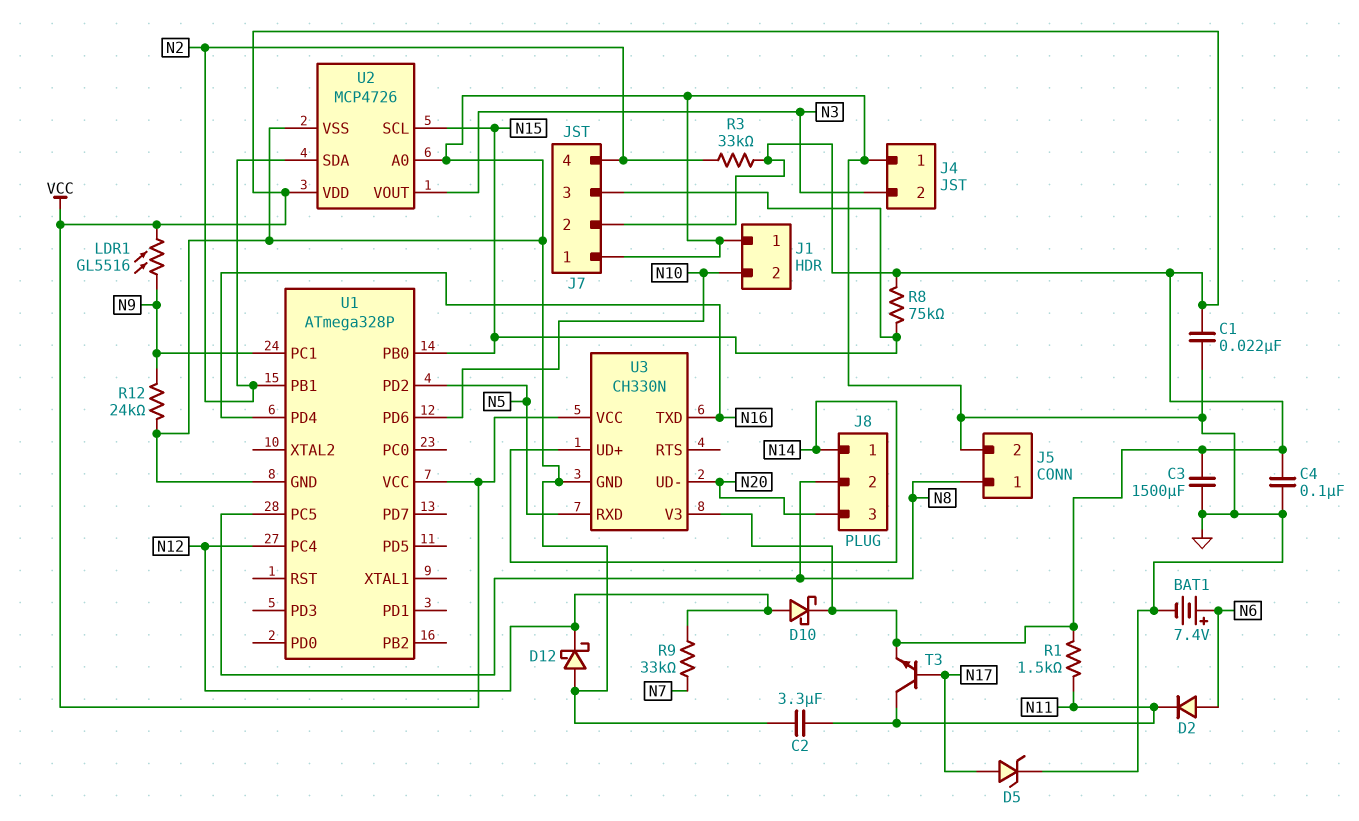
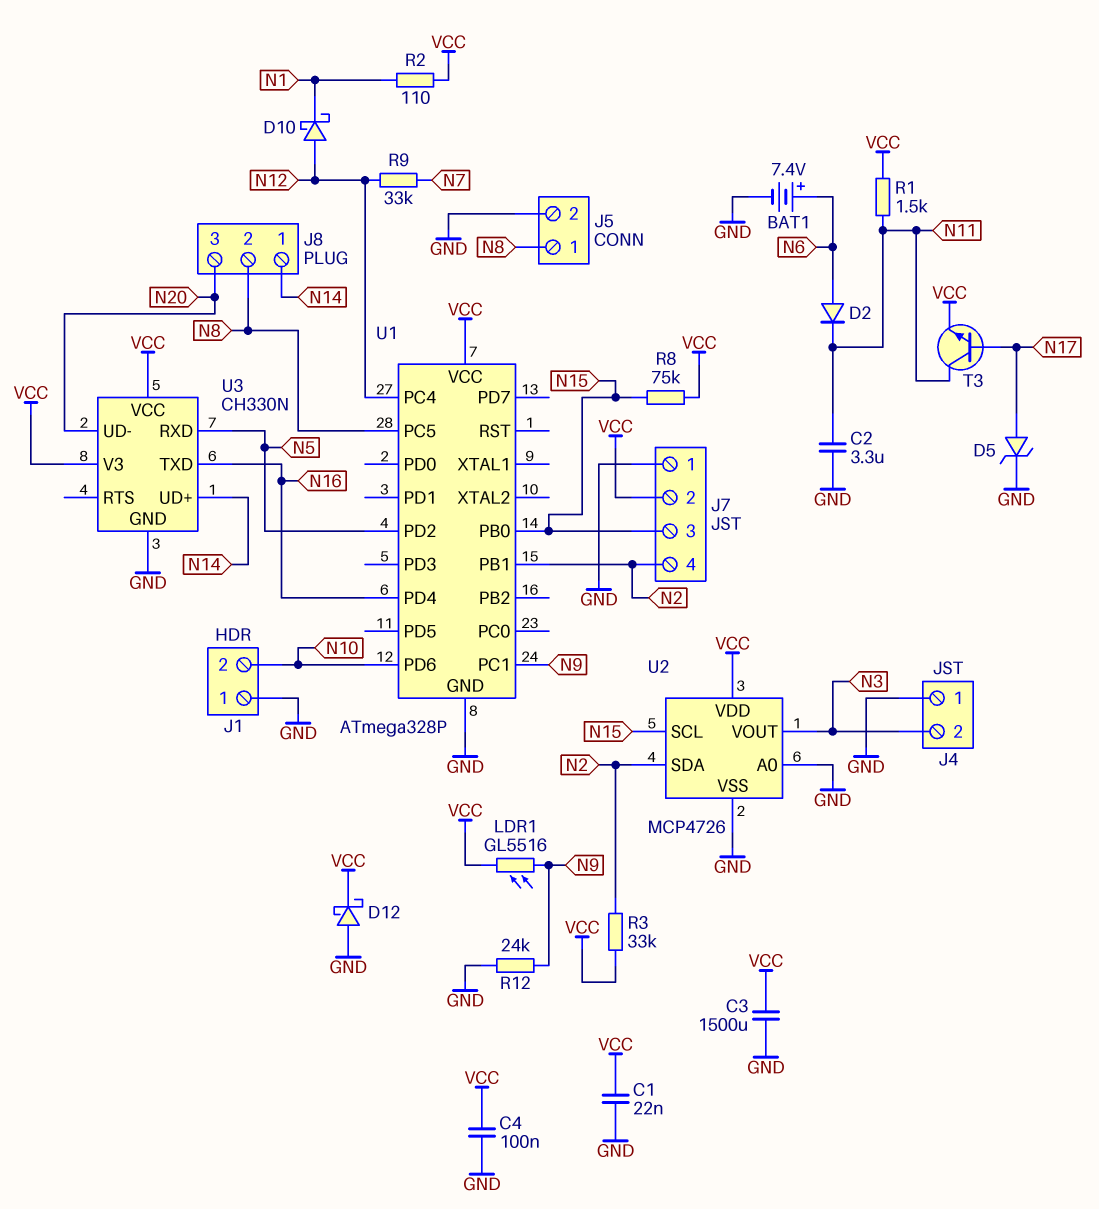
D10: schottky (A N12, K VCC) -> schottky (A N12, K N1)
D12: schottky (A GND, K N12) -> schottky (A GND, K VCC)
R2: none -> 110 (N1, VCC)

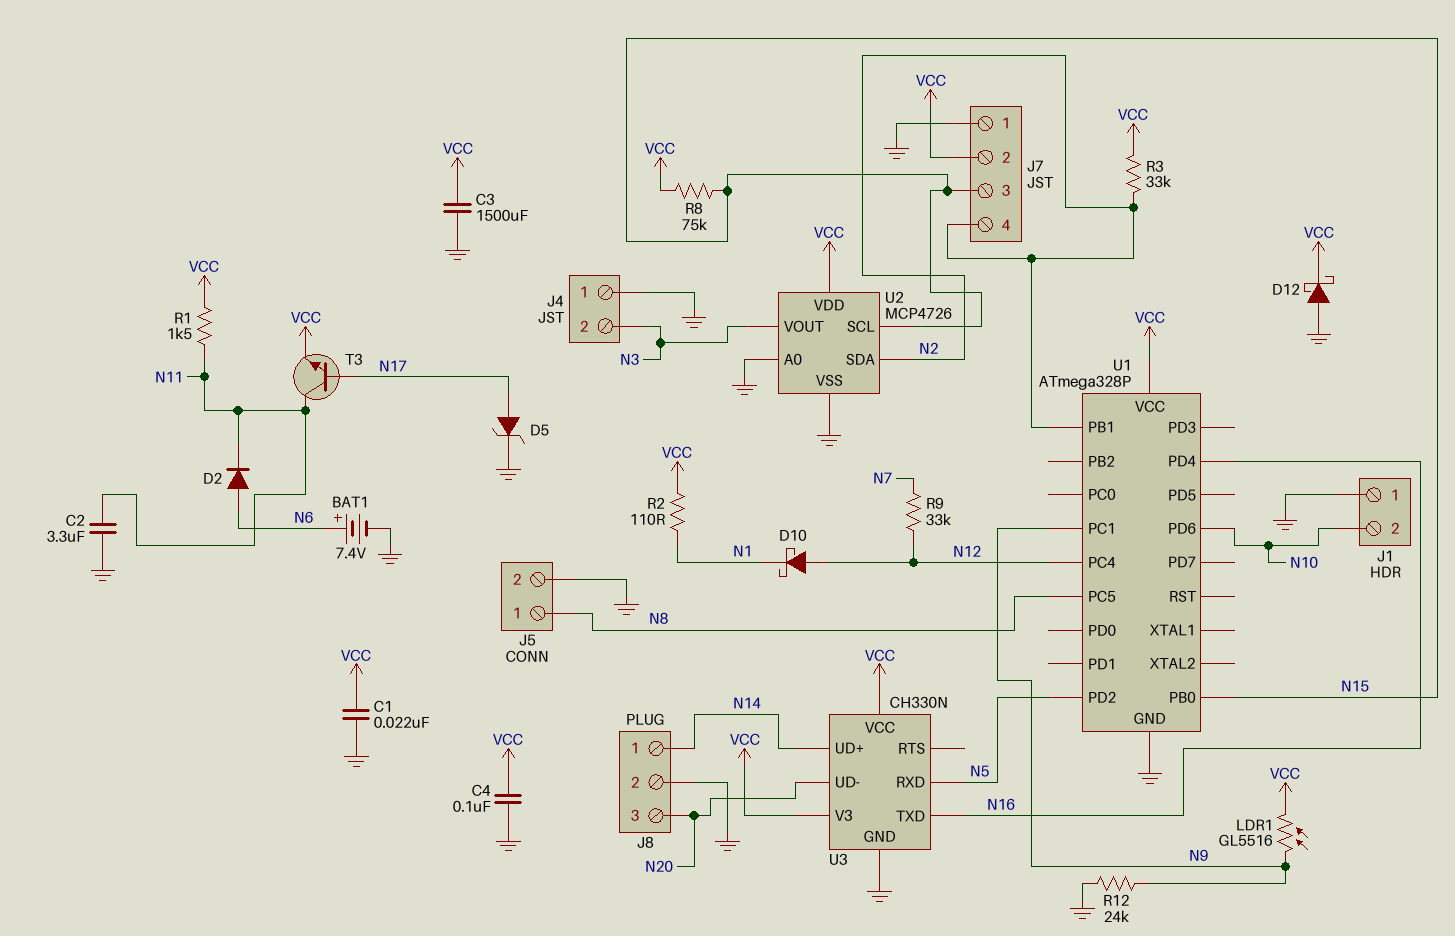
J8 pin 2: N8 -> GND

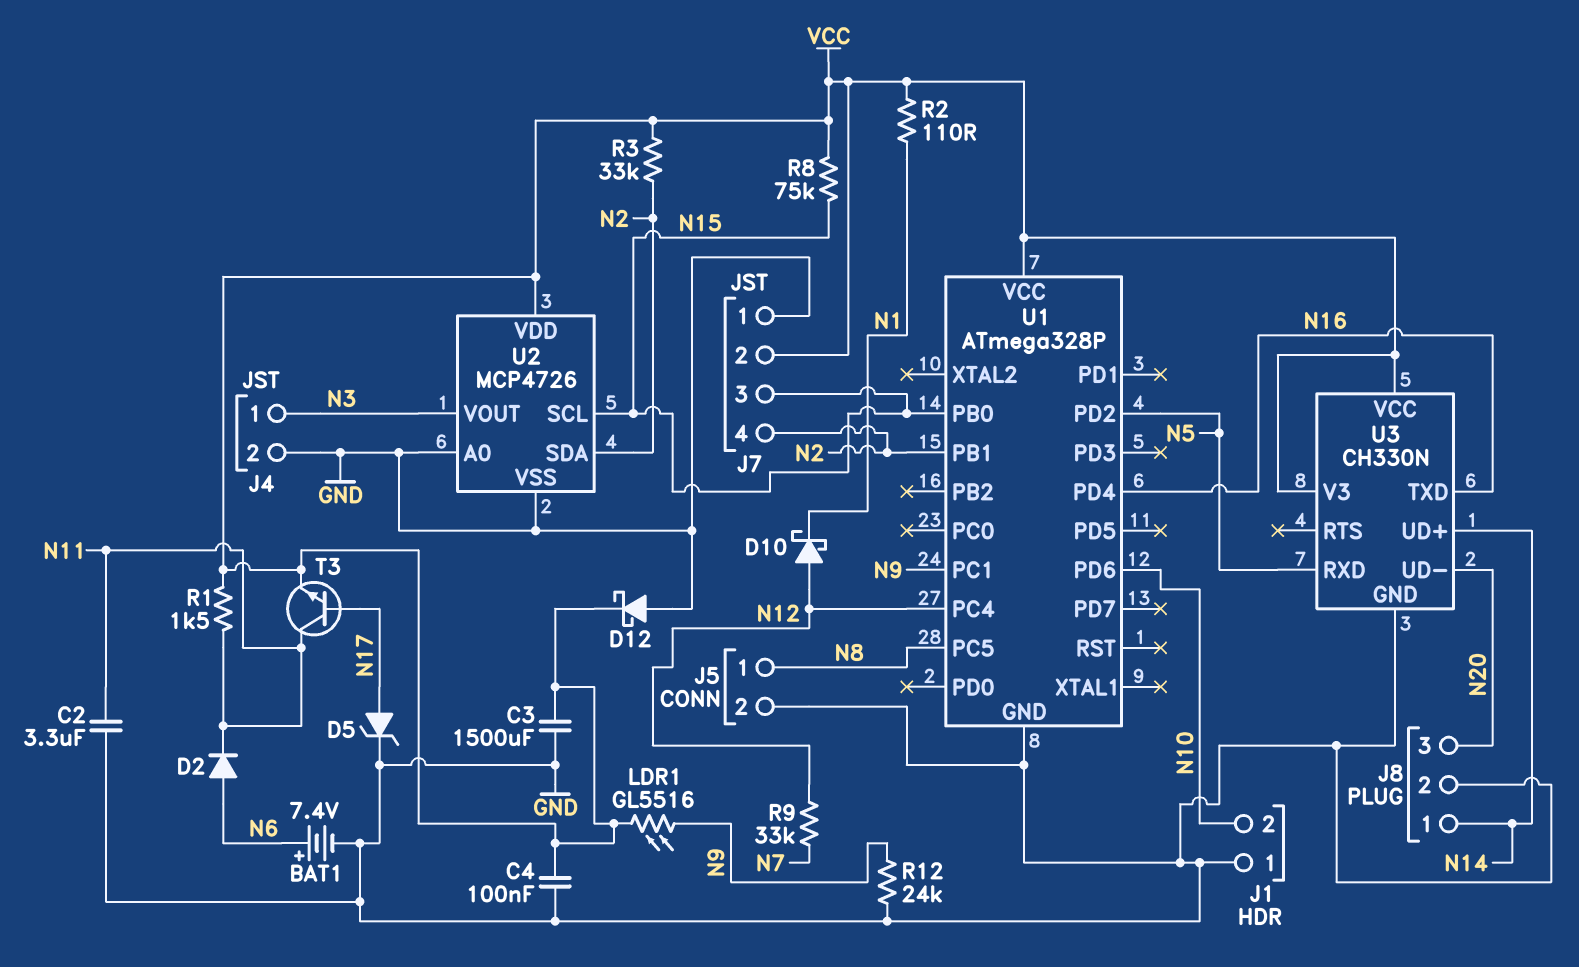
C1: 22nF (GND, VCC) -> none
J4 pin 1: GND -> N3
J4 pin 2: N3 -> GND

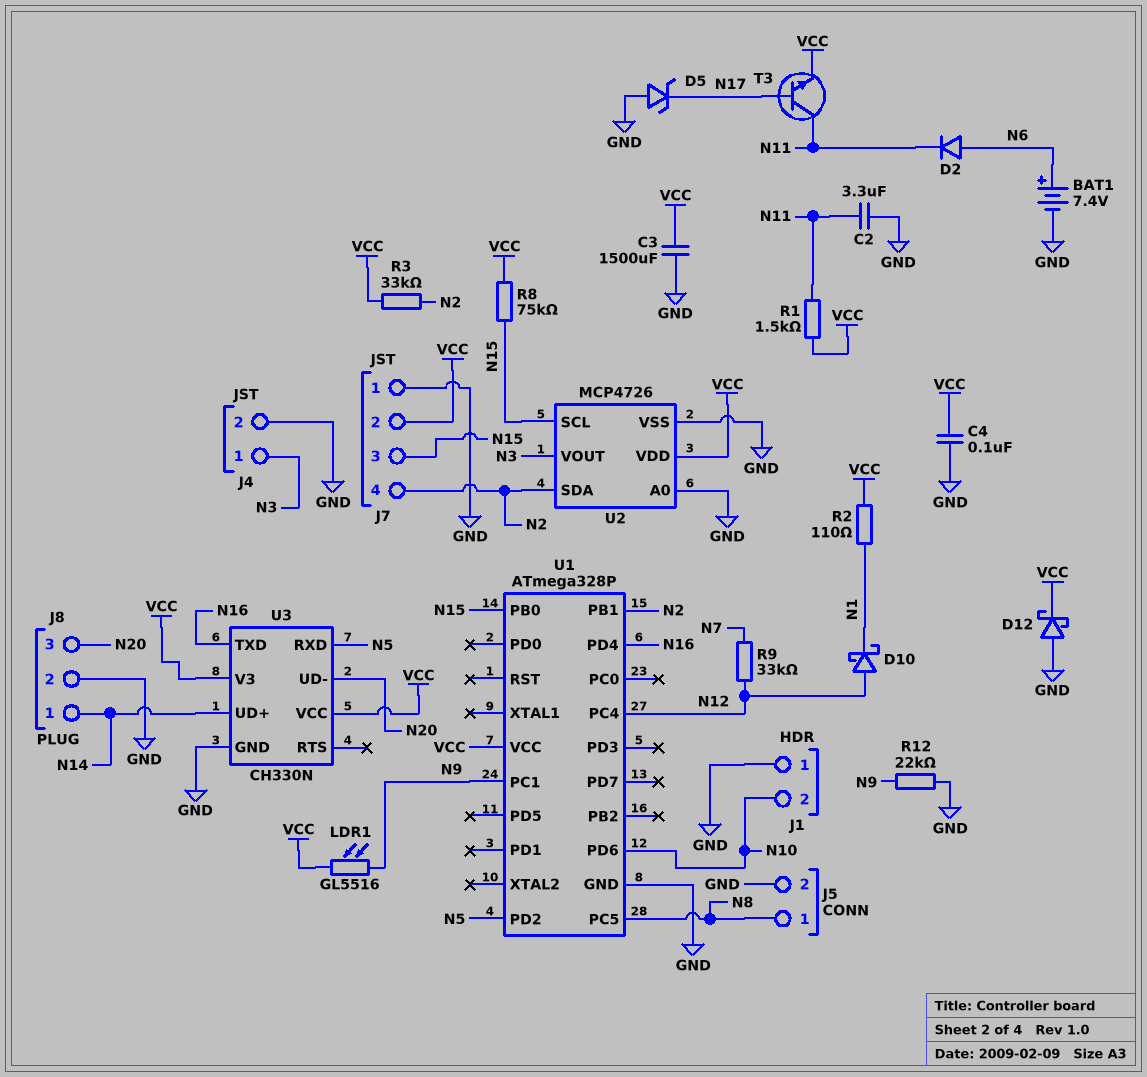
D5: zener (A N17, K GND) -> zener (A GND, K N17)
R12: 24k (GND, N9) -> 22k (GND, N9)

